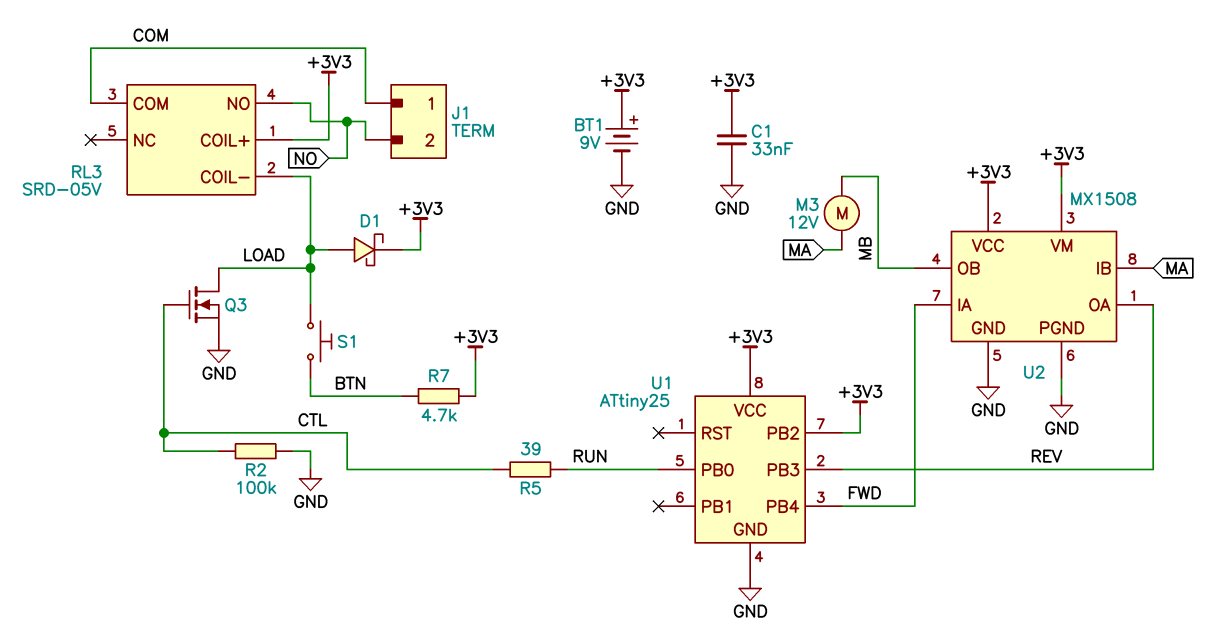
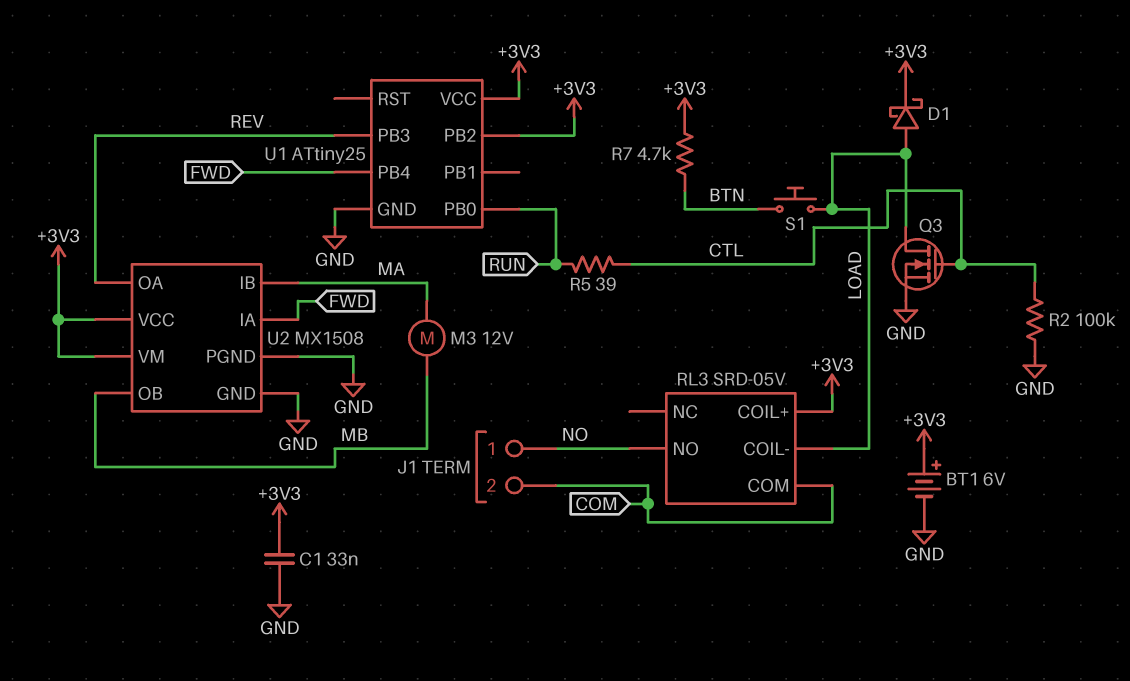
BT1: 9V (plus +3V3, minus GND) -> 6V (plus +3V3, minus GND)
J1 pin 1: COM -> NO
J1 pin 2: NO -> COM

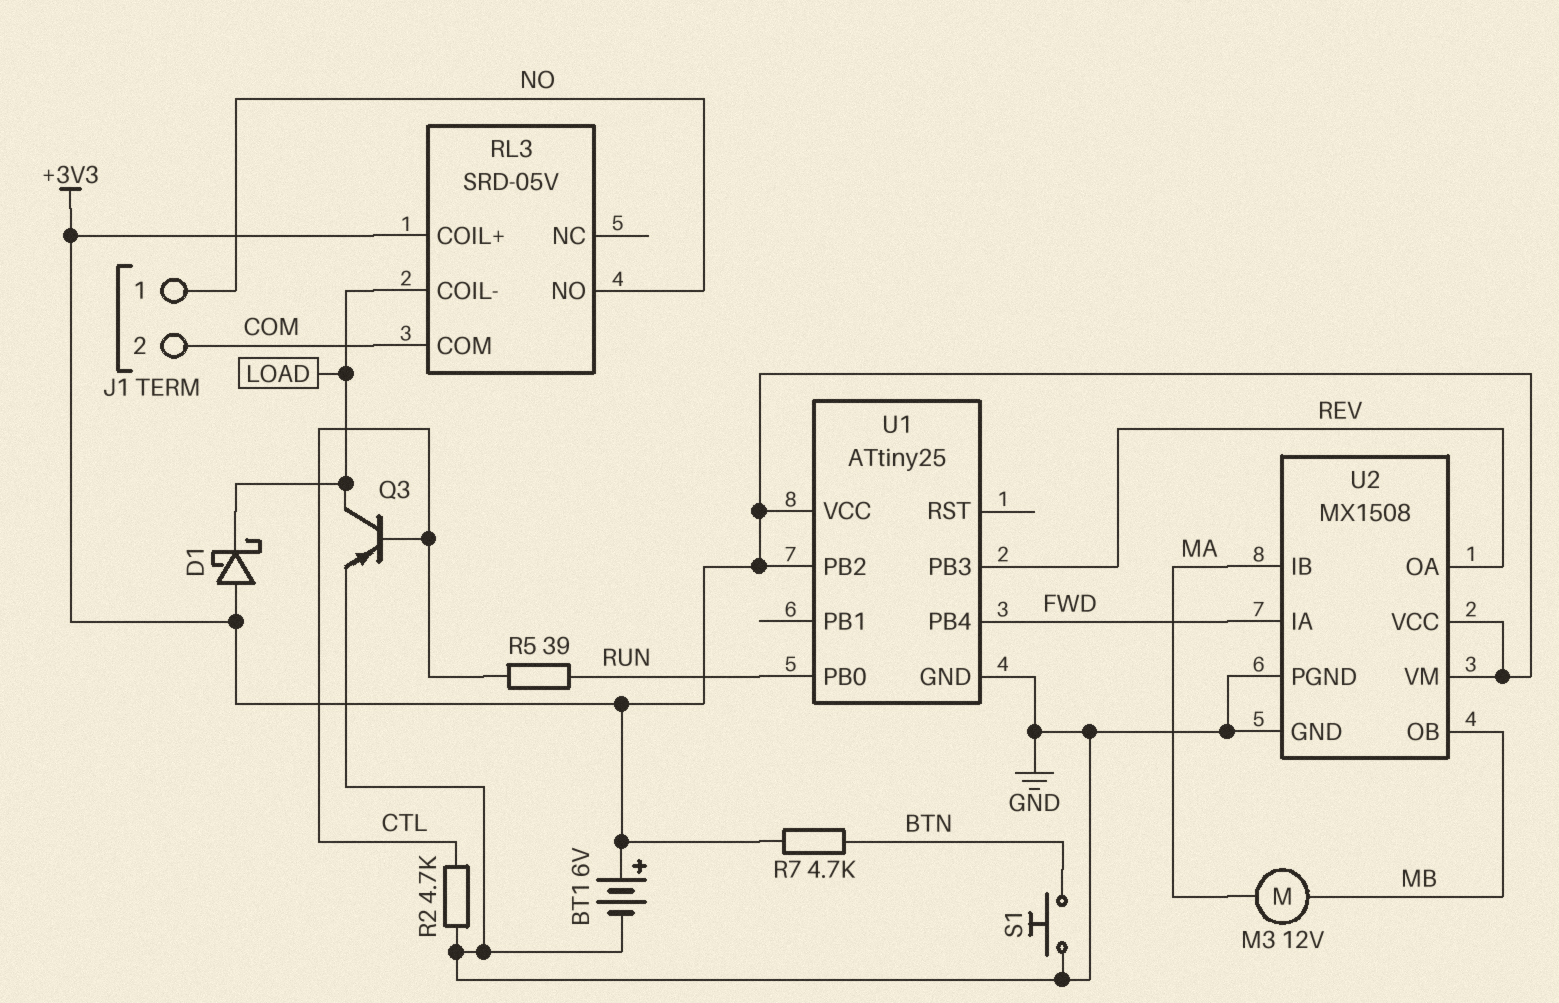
C1: 33nF (+3V3, GND) -> none
D1: schottky (A LOAD, K +3V3) -> schottky (A +3V3, K LOAD)
Q3: NMOS (G CTL, D LOAD, S GND) -> PNP (B CTL, C LOAD, E GND)
R2: 100k (CTL, GND) -> 4.7k (CTL, GND)
S1: button (BTN, LOAD) -> button (BTN, GND)

